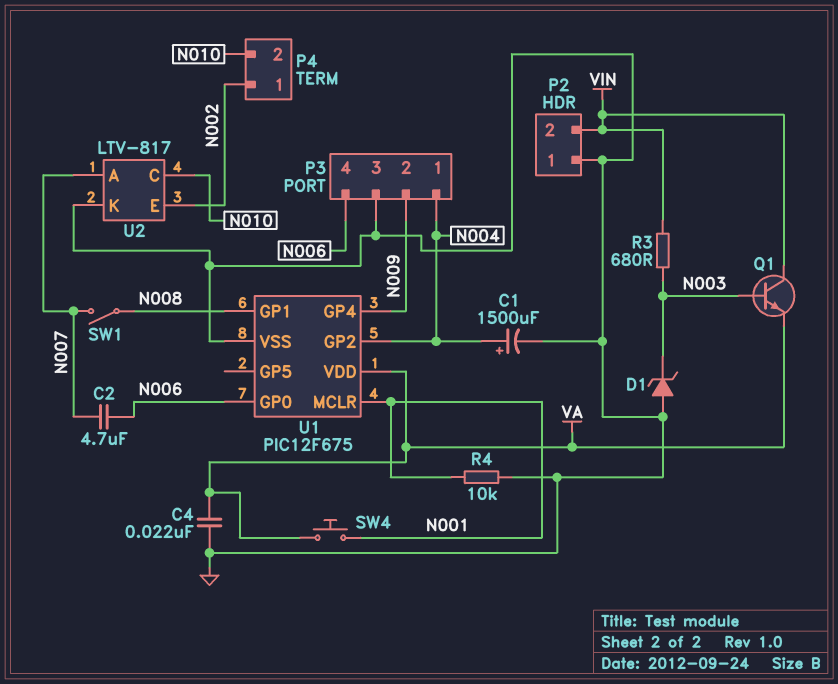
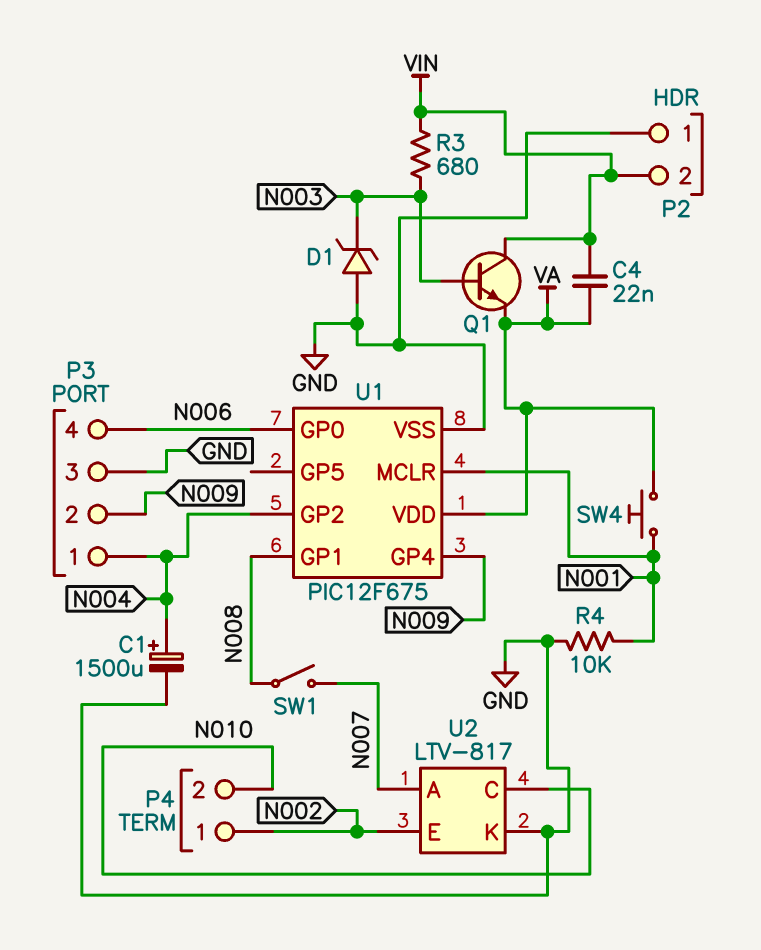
C2: 4.7uF (N006, N007) -> none
C4: 22nF (GND, VA) -> 22nF (VA, VIN)

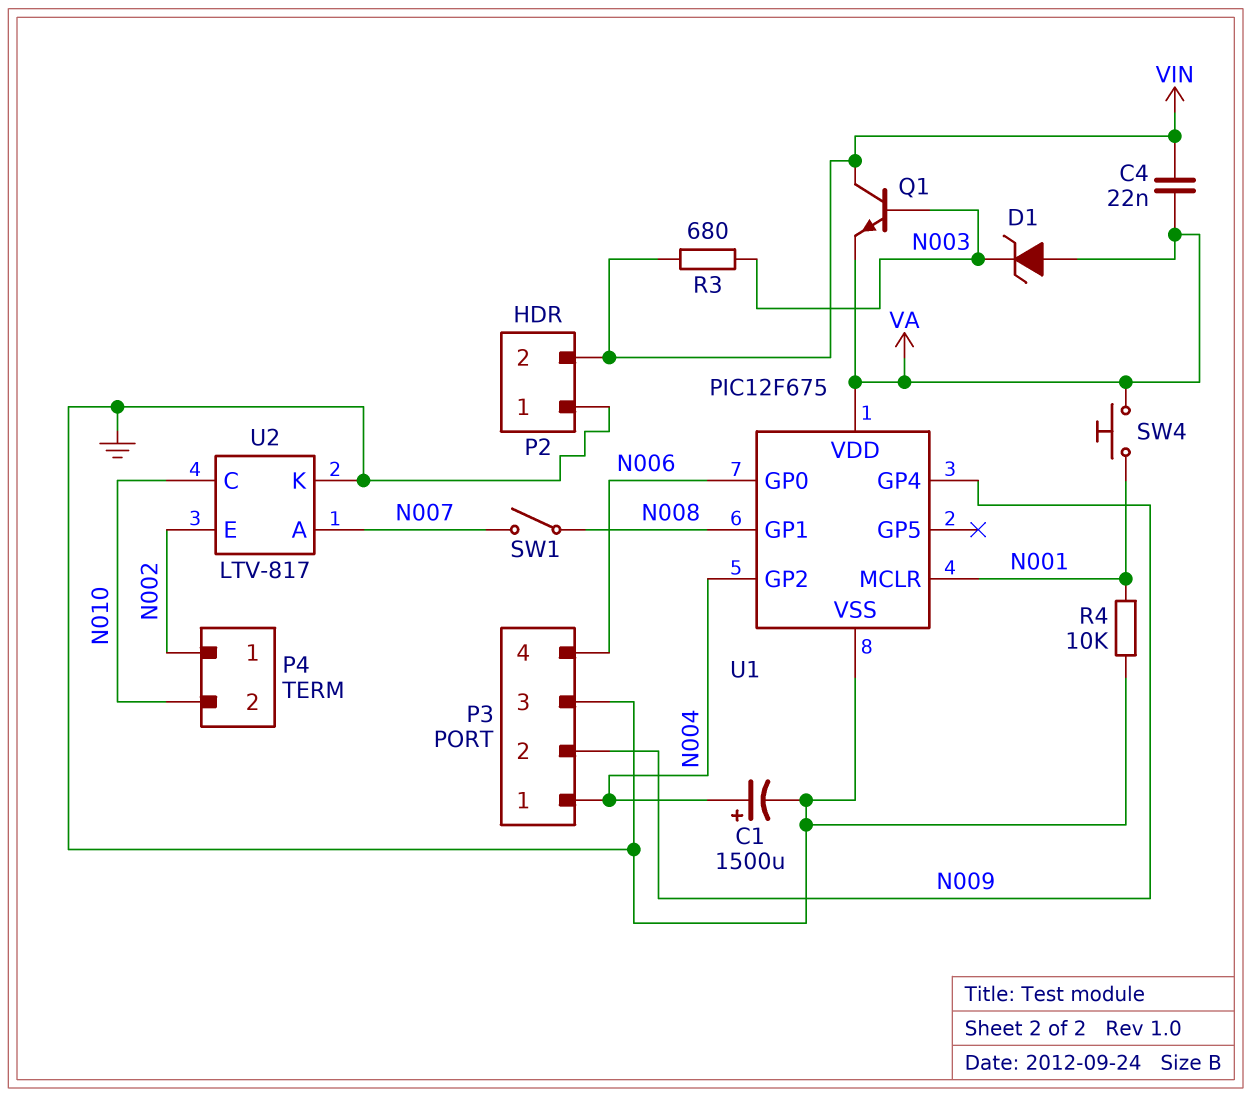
D1: zener (A GND, K N003) -> zener (A VA, K N003)

